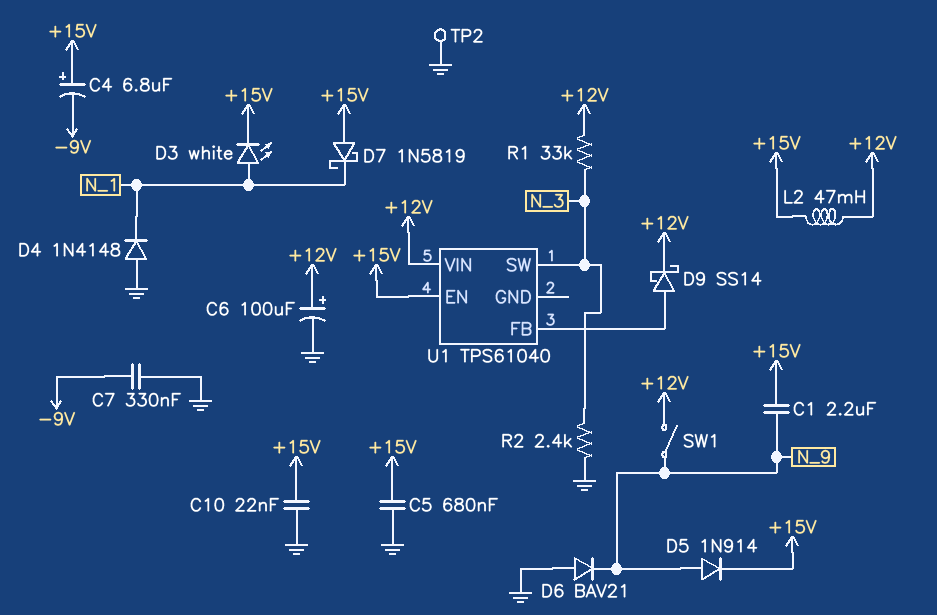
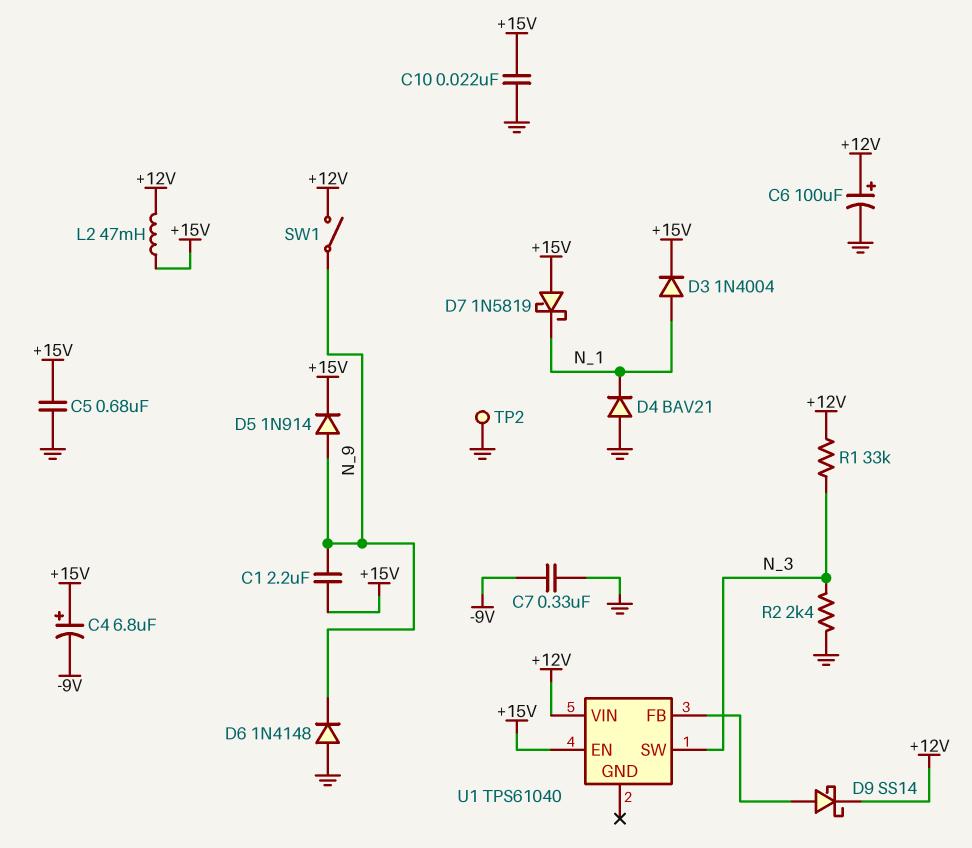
D3: LED white (A N_1, K +15V) -> diode 1N4004 (A N_1, K +15V)
D4: diode 1N4148 (A GND, K N_1) -> diode BAV21 (A GND, K N_1)
D6: diode BAV21 (A GND, K N_9) -> diode 1N4148 (A GND, K N_9)

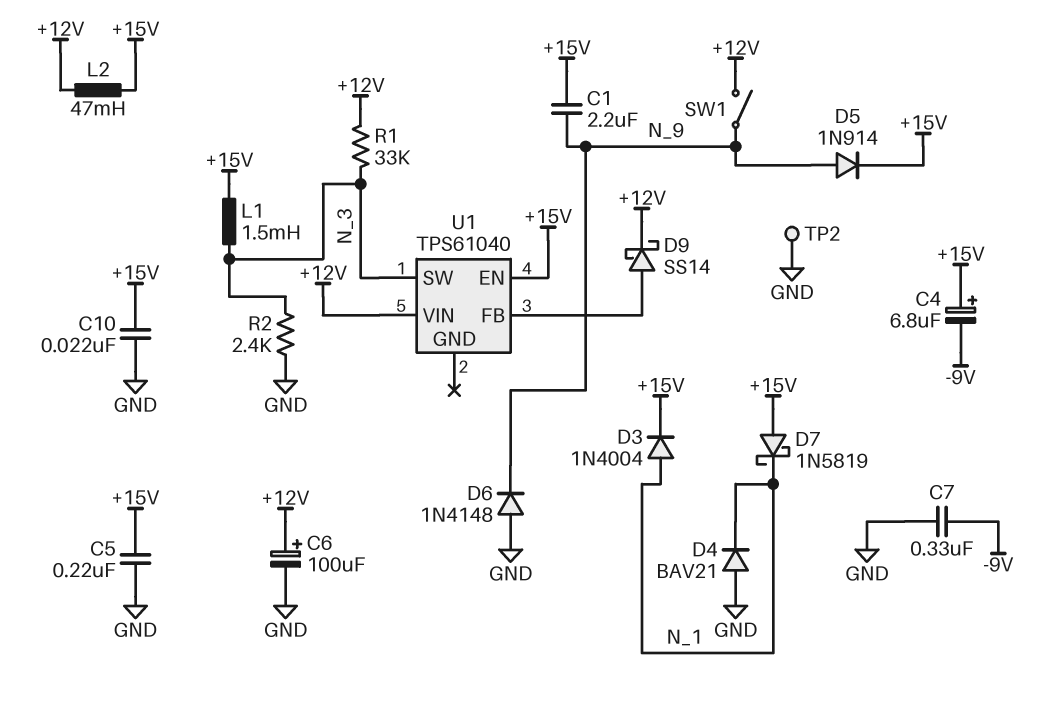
C5: 680nF (+15V, GND) -> 220nF (+15V, GND)
L1: none -> 1.5mH (+15V, N_3)

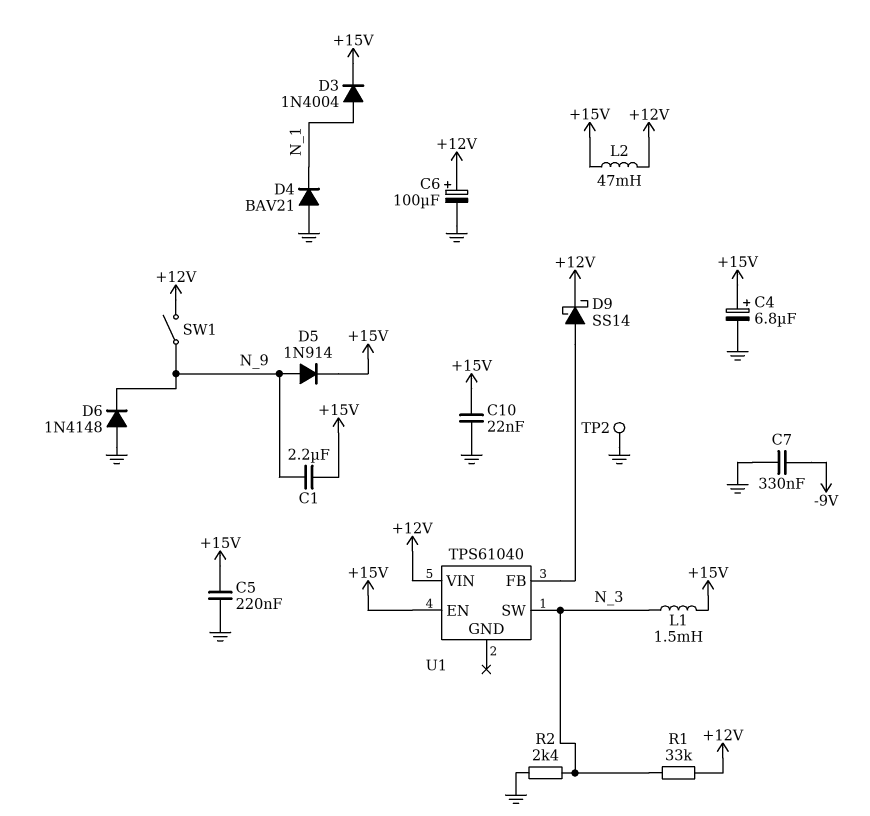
C4: 6.8uF (plus +15V, minus -9V) -> 6.8uF (plus +15V, minus GND)
D7: schottky 1N5819 (A +15V, K N_1) -> none

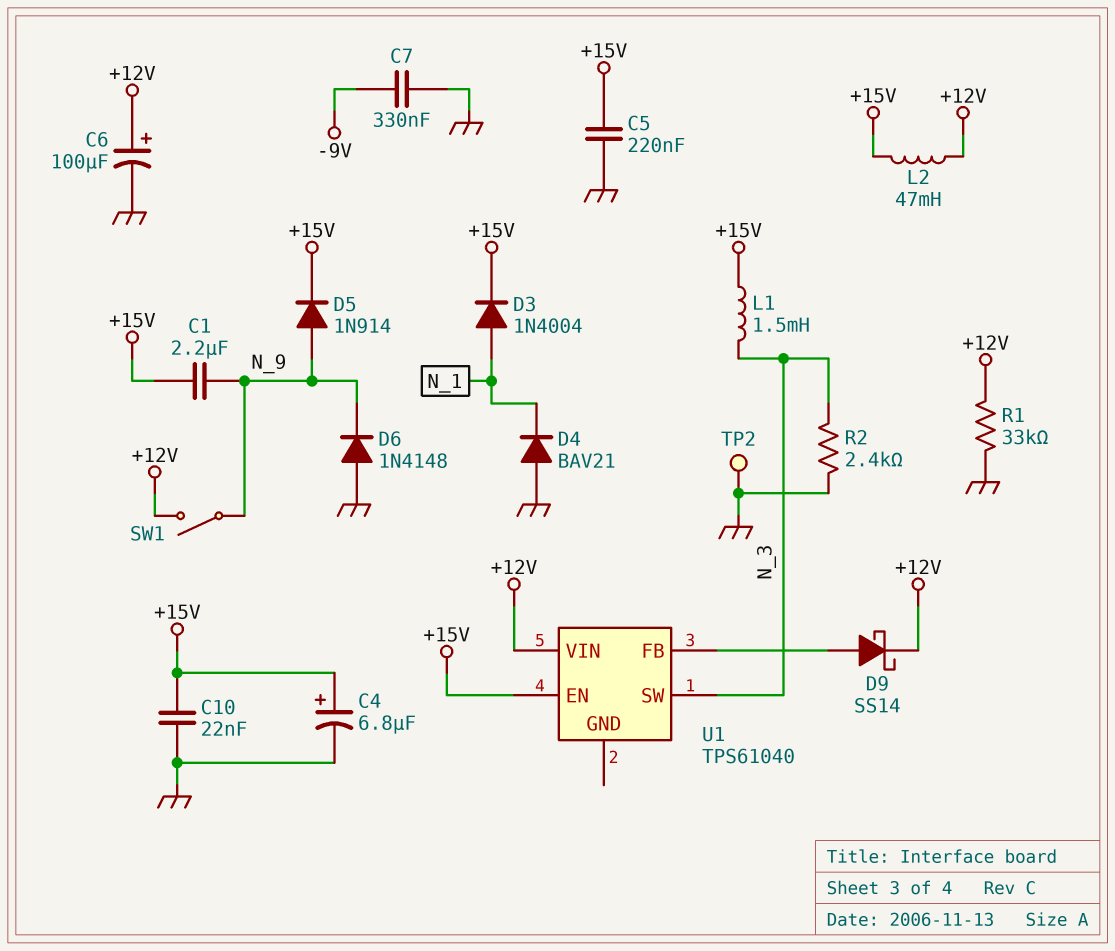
R1: 33k (+12V, N_3) -> 33k (+12V, GND)

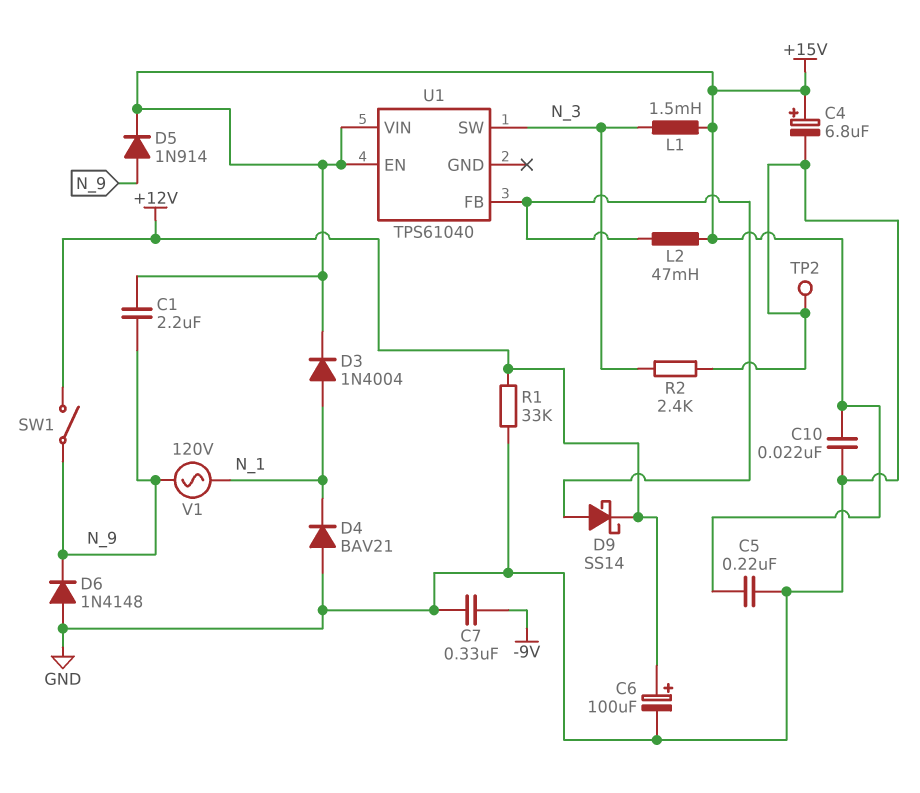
L2: 47mH (+12V, +15V) -> 47mH (+15V, U1/FB)
U1 pin VIN: +12V -> +15V
V1: none -> AC 120V (N_1, N_9)

